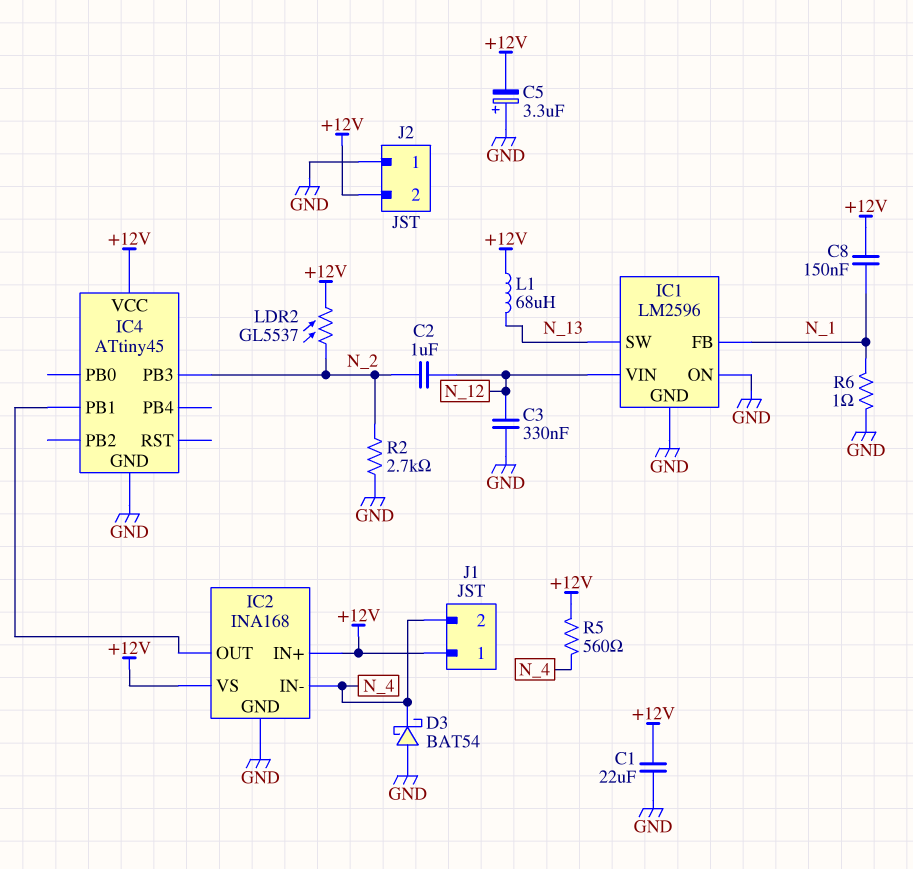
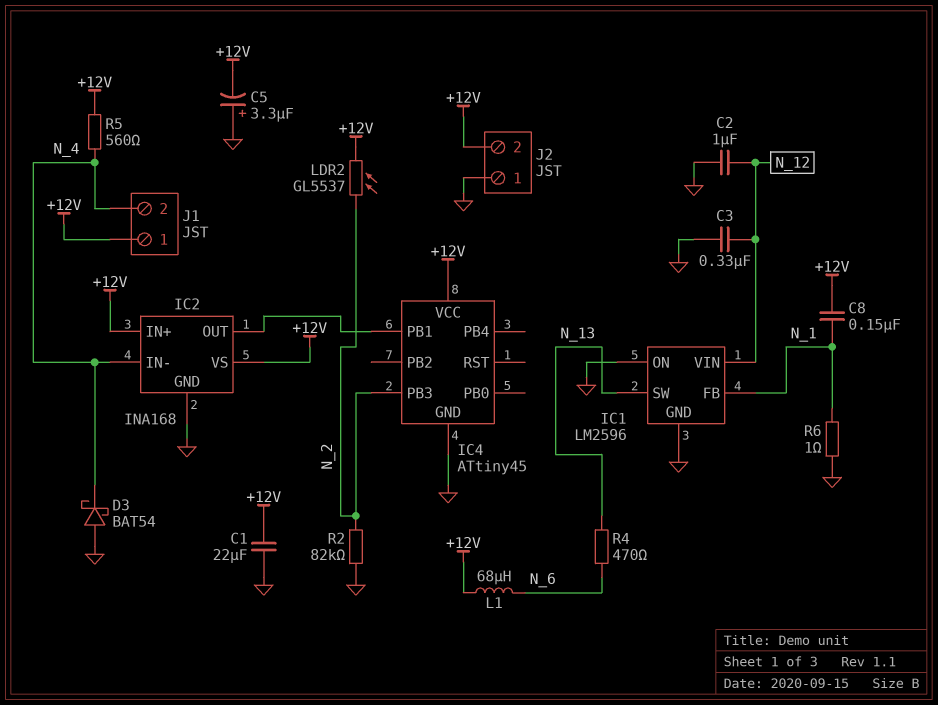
C2: 1uF (N_2, N_12) -> 1uF (GND, N_12)
L1: 68uH (+12V, N_13) -> 68uH (+12V, N_6)
R2: 2.7k (GND, N_2) -> 82k (GND, N_2)
R4: none -> 470 (N_6, N_13)

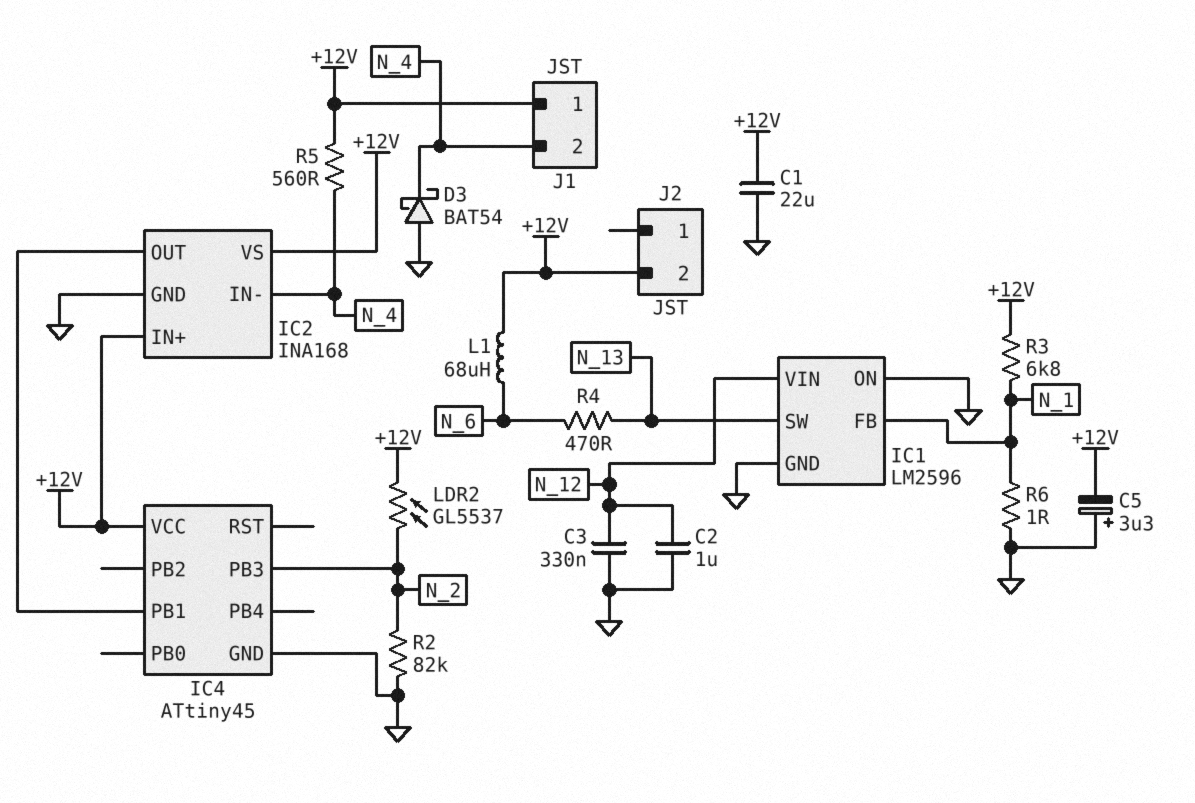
C8: 150nF (+12V, N_1) -> none
J2 pin 1: GND -> none
R3: none -> 6.8k (+12V, N_1)

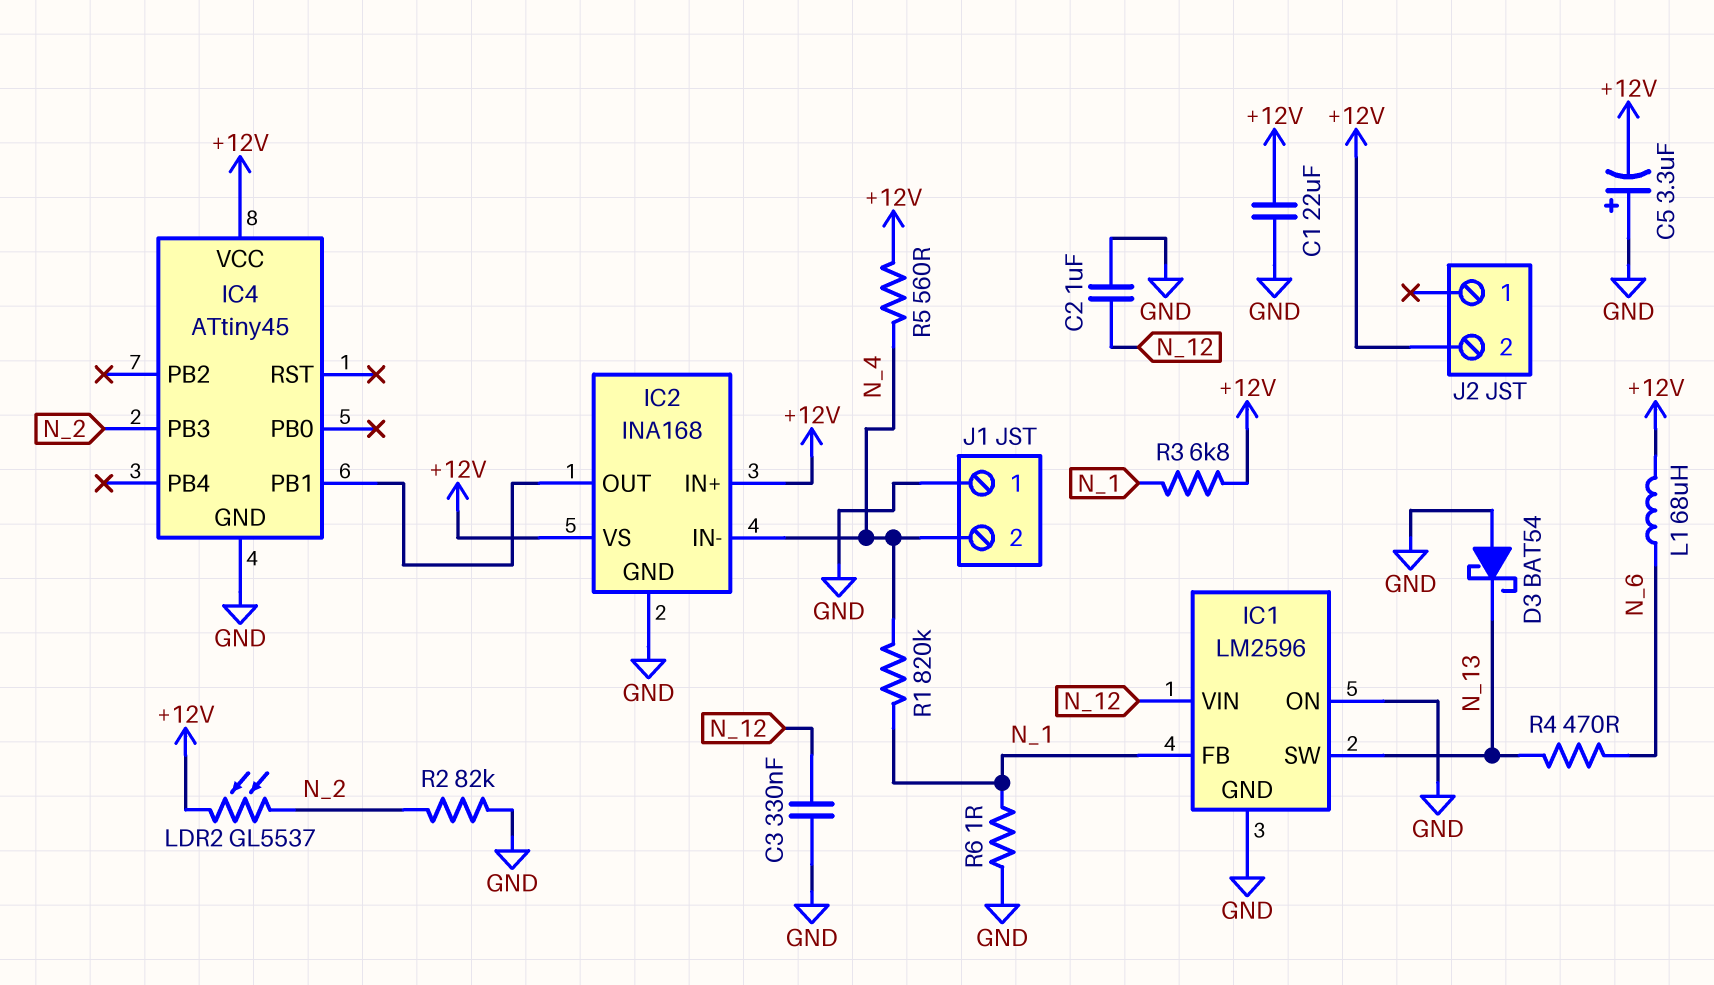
D3: schottky BAT54 (A GND, K N_4) -> schottky BAT54 (A GND, K N_13)
J1 pin 1: +12V -> GND
R1: none -> 820k (N_1, N_4)

